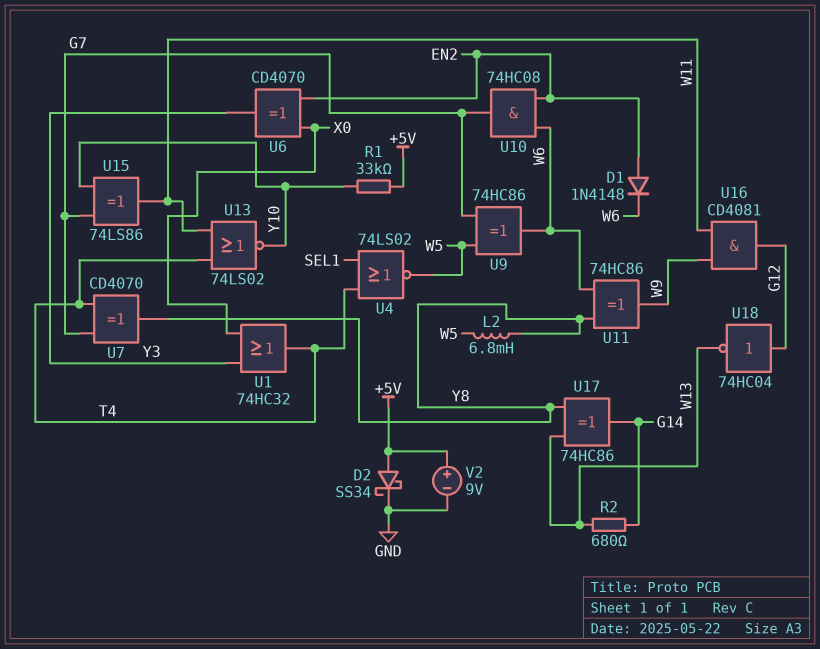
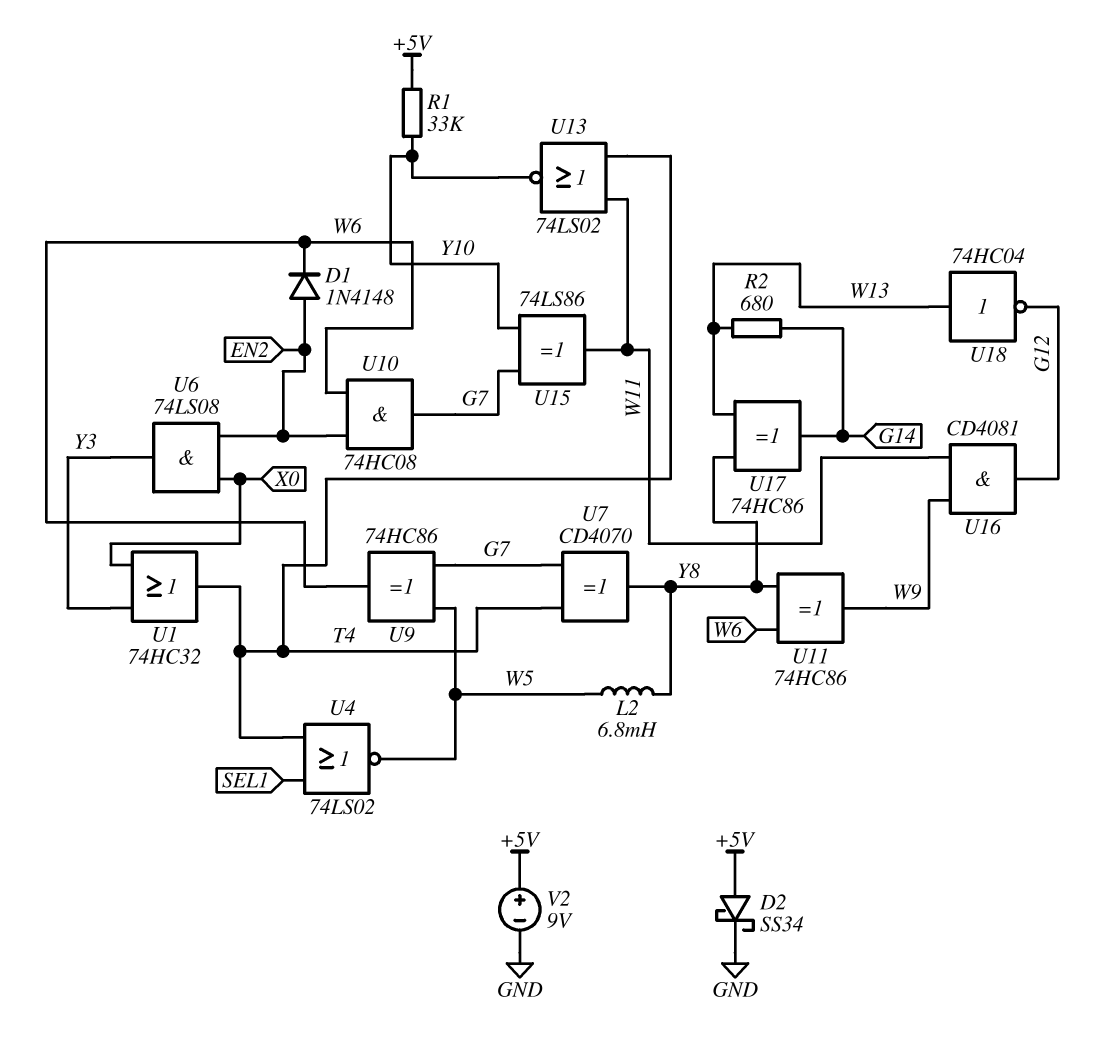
U6: XOR CD4070 (in EN2, in X0, out Y3) -> AND 74LS08 (in EN2, in X0, out Y3)
U18: NOT 74HC04 (in G12, out W13) -> NOT 74HC04 (in W13, out G12)

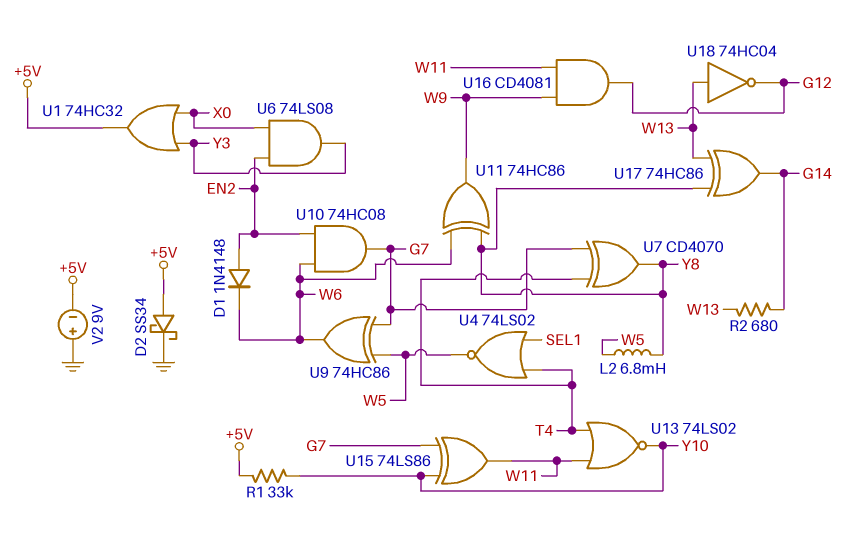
U1: OR 74HC32 (in X0, in Y3, out T4) -> OR 74HC32 (in X0, in Y3, out +5V)
V2: 9V (plus +5V, minus GND) -> 9V (plus GND, minus +5V)

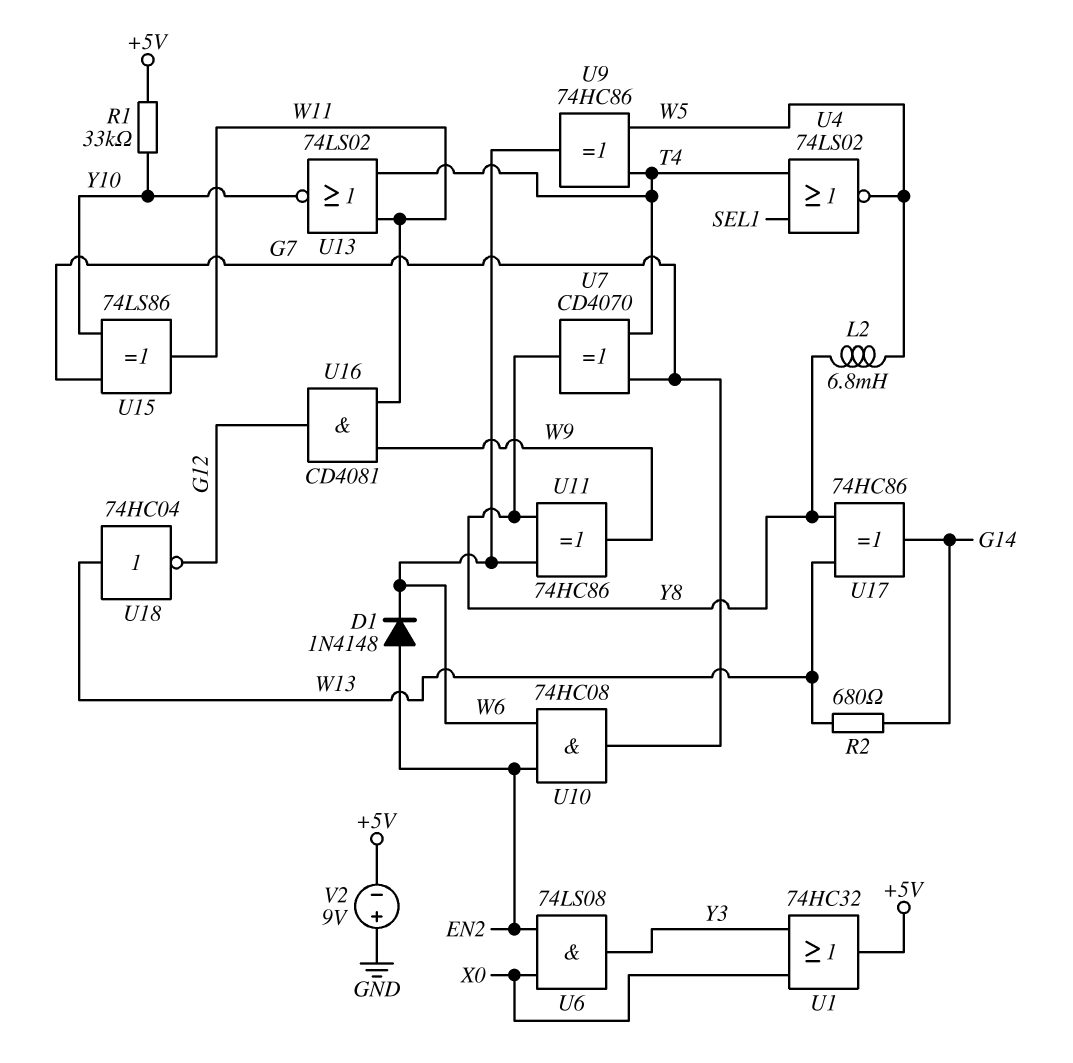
D2: schottky SS34 (A +5V, K GND) -> none
U9: XOR 74HC86 (in G7, in W5, out W6) -> XOR 74HC86 (in T4, in W5, out W6)

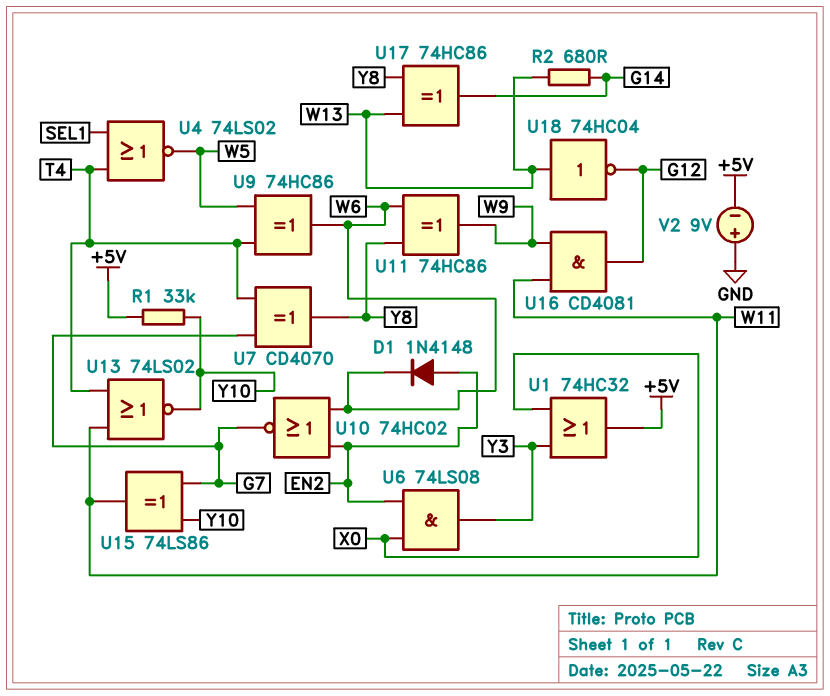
L2: 6.8mH (W5, Y8) -> none
U10: AND 74HC08 (in EN2, in W6, out G7) -> NOR 74HC02 (in EN2, in W6, out G7)

